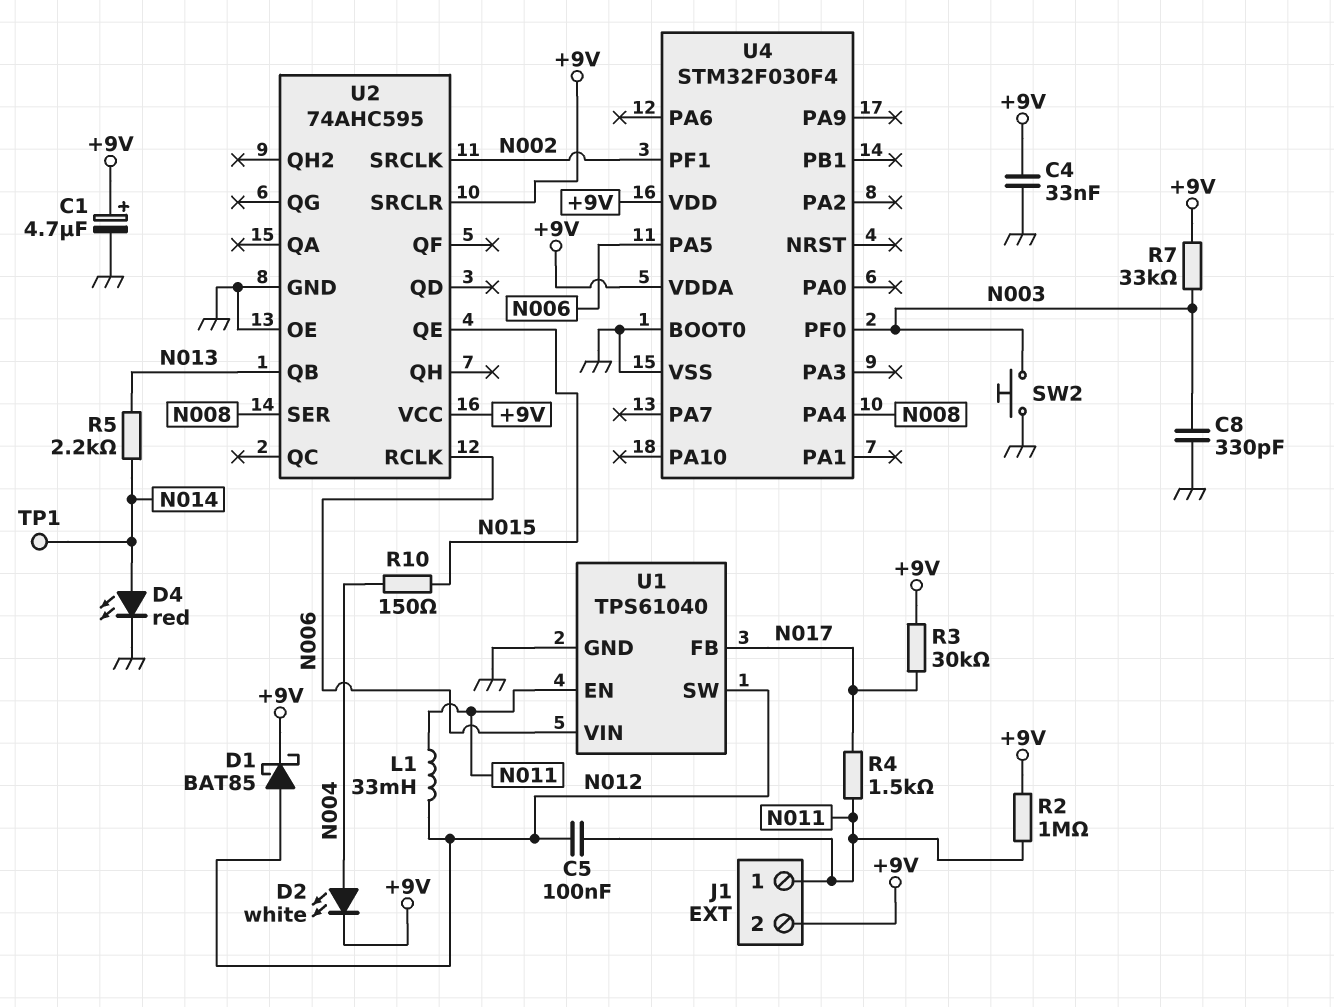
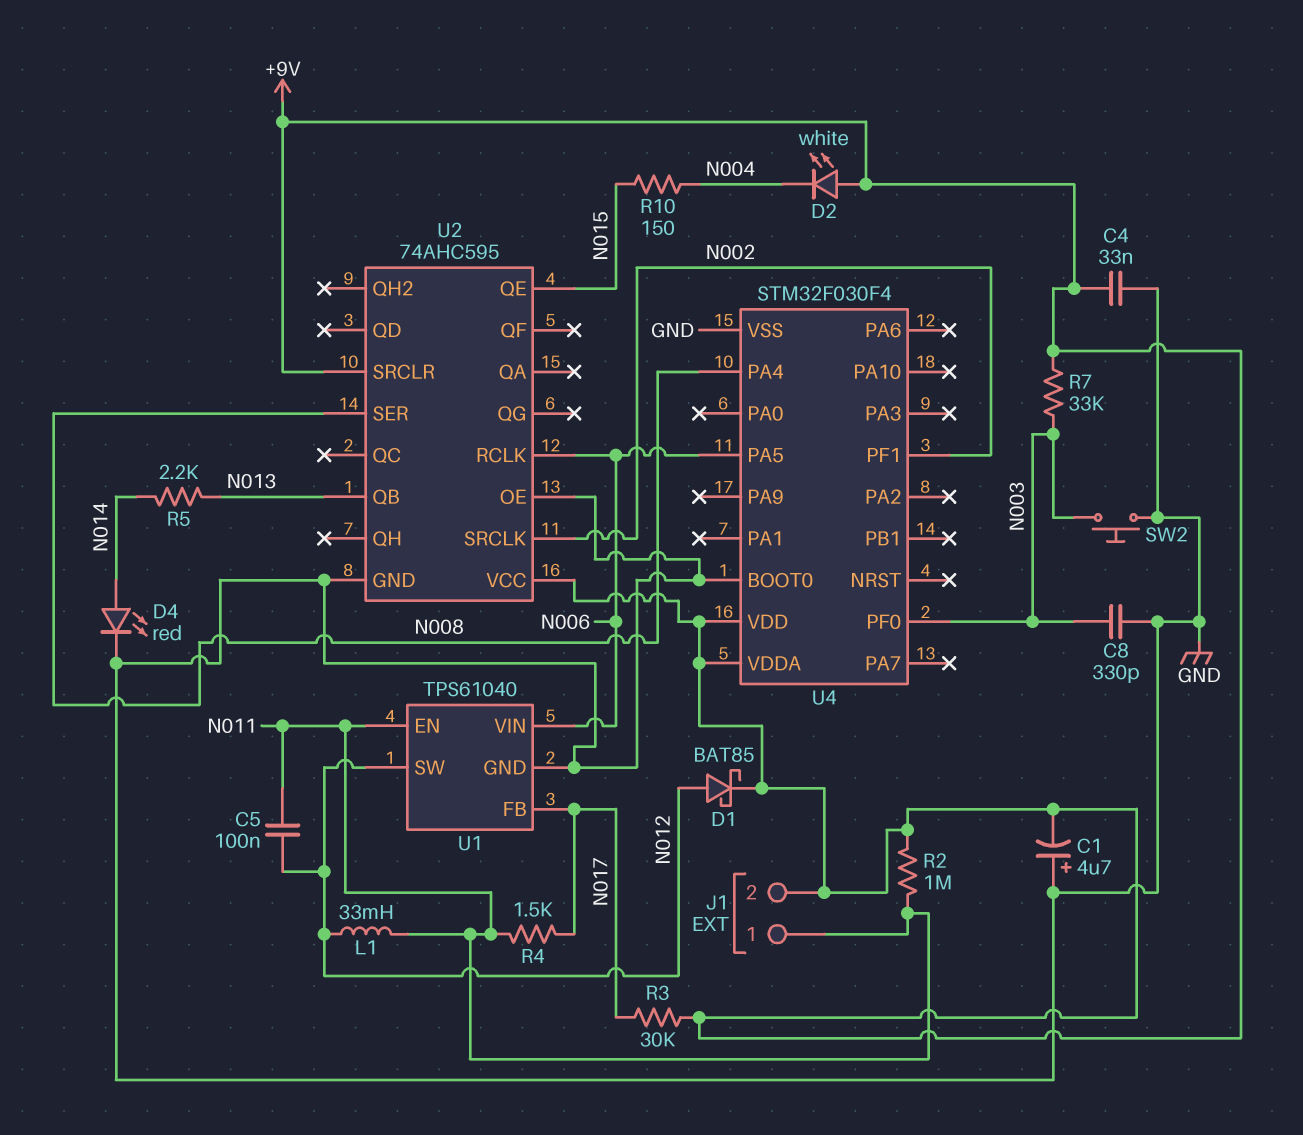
C1: 4.7uF (plus +9V, minus GND) -> 4.7uF (plus GND, minus +9V)
D2: LED white (A N004, K +9V) -> LED white (A +9V, K N004)
TP1: test point (N014) -> none

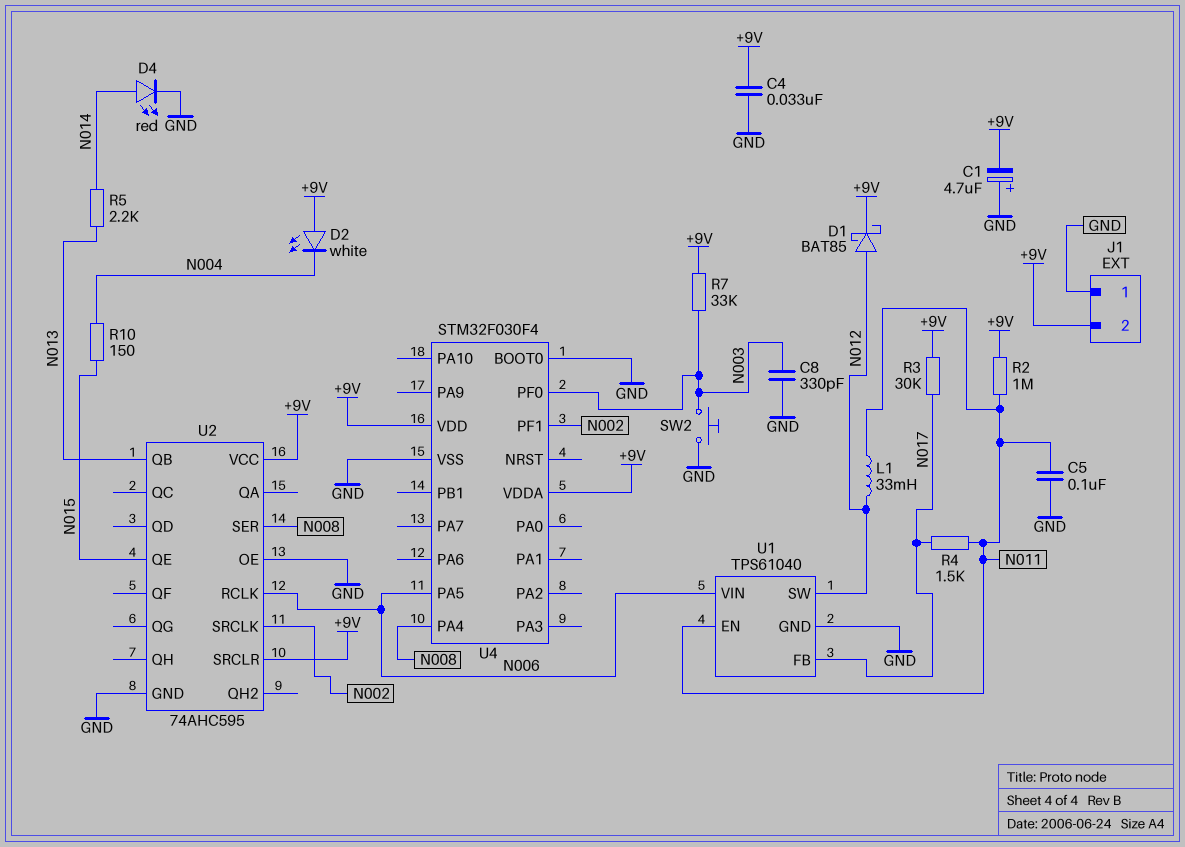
C5: 100nF (N011, N012) -> 100nF (GND, N011)
J1 pin 1: N011 -> GND

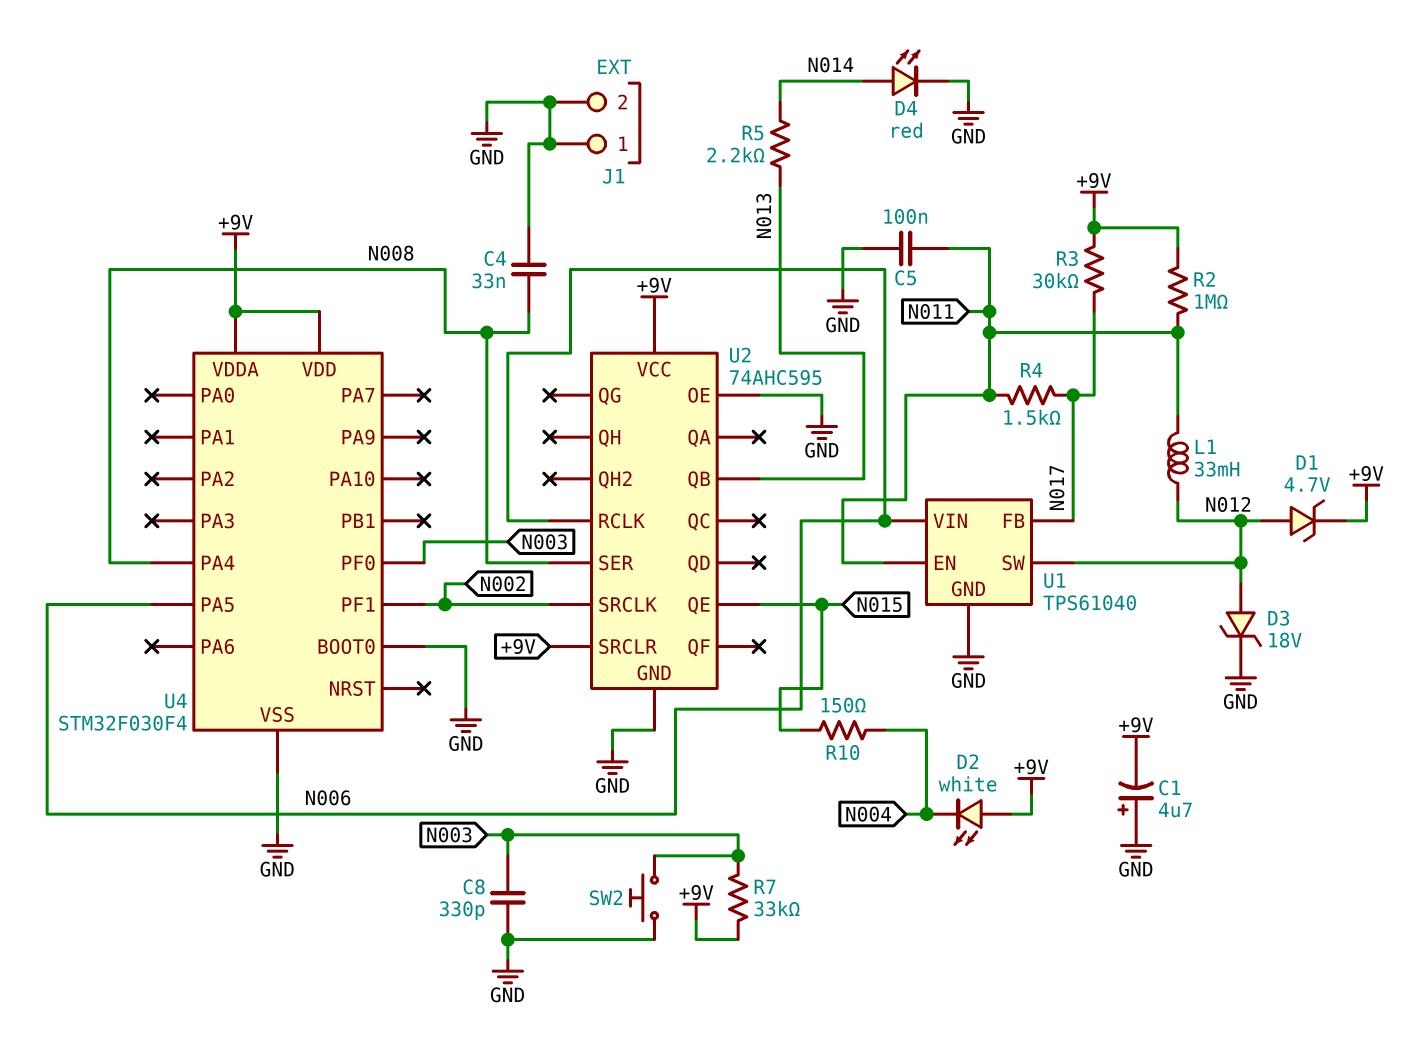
C4: 33nF (+9V, GND) -> 33nF (GND, N008)
D1: schottky BAT85 (A N012, K +9V) -> zener 4.7V (A N012, K +9V)
D3: none -> zener 18V (A N012, K GND)
J1 pin 2: +9V -> GND

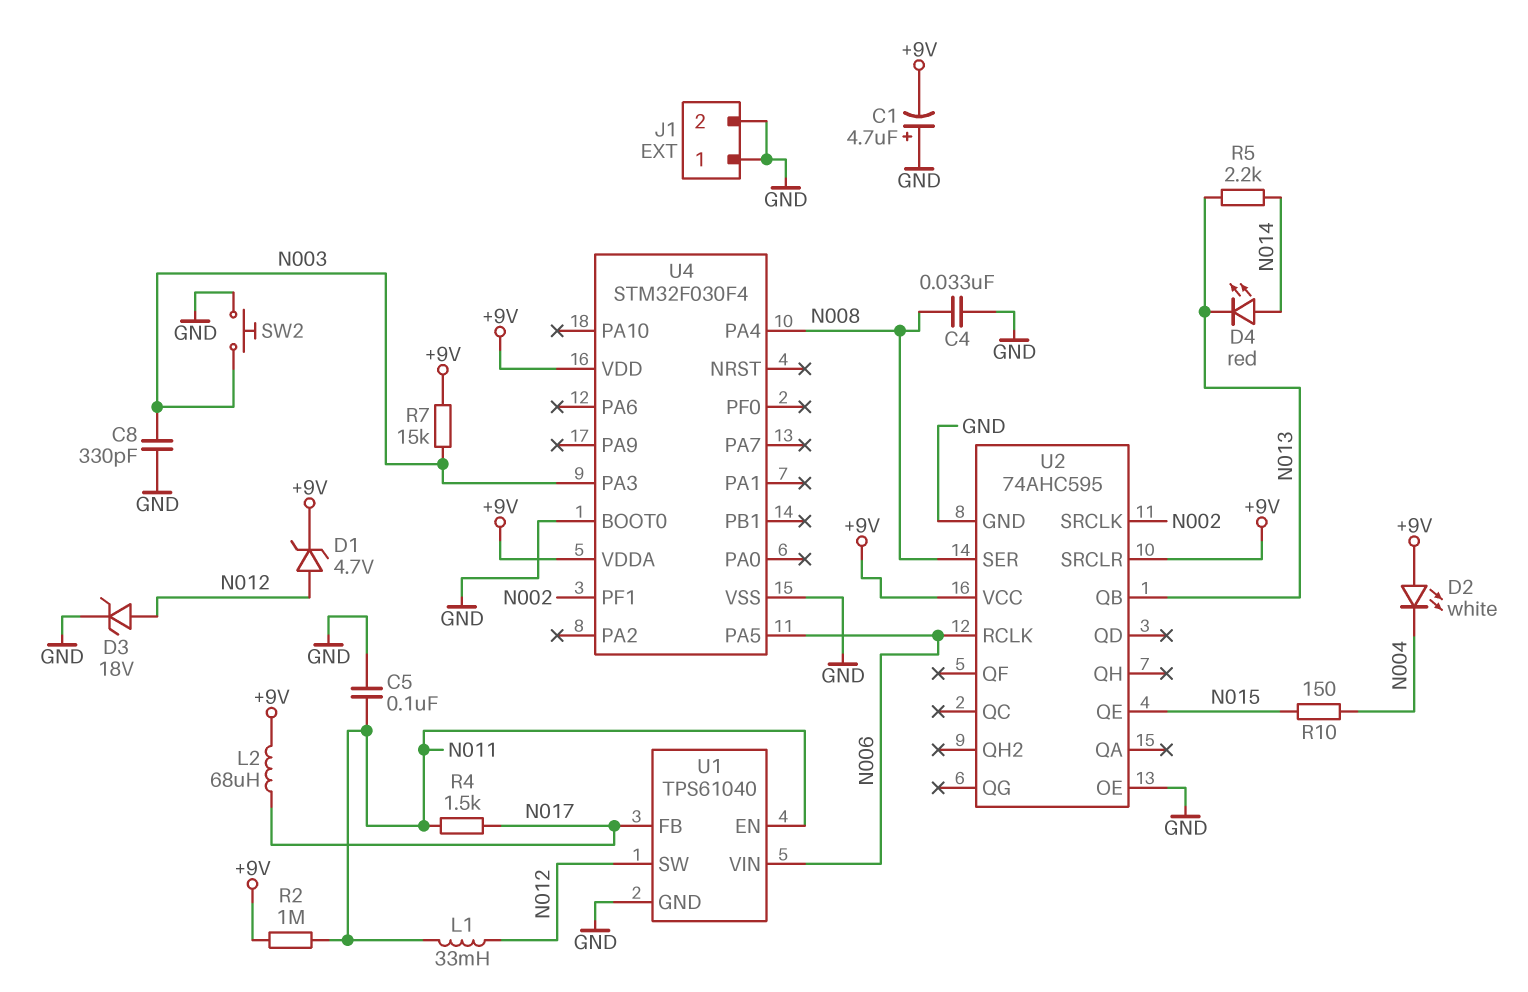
D4: LED red (A N014, K GND) -> LED red (A N014, K N013)
L2: none -> 68uH (+9V, N017)
R3: 30k (+9V, N017) -> none
R7: 33k (+9V, N003) -> 15k (+9V, N003)
U4 pin PA3: none -> N003
U4 pin PF0: N003 -> none

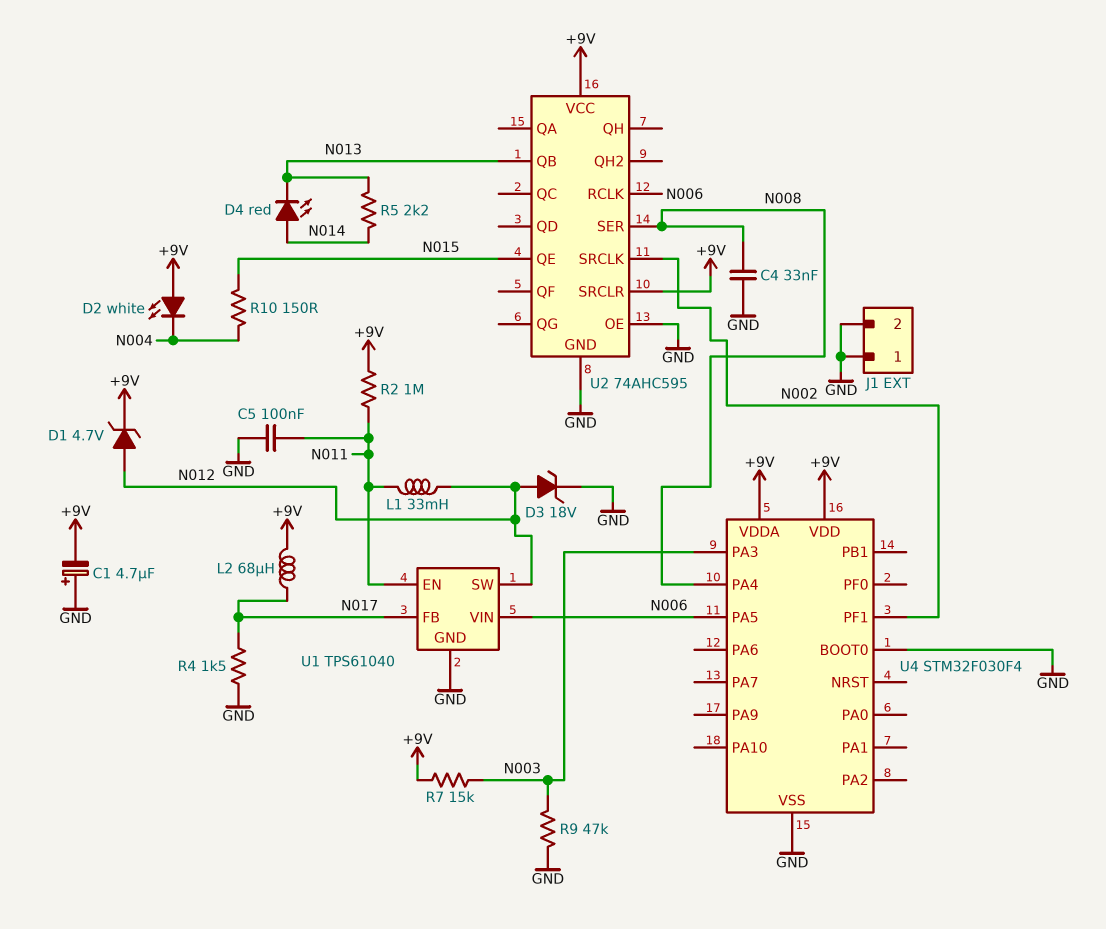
C8: 330pF (GND, N003) -> none
R4: 1.5k (N011, N017) -> 1.5k (GND, N017)
R9: none -> 47k (GND, N003)
SW2: button (GND, N003) -> none

